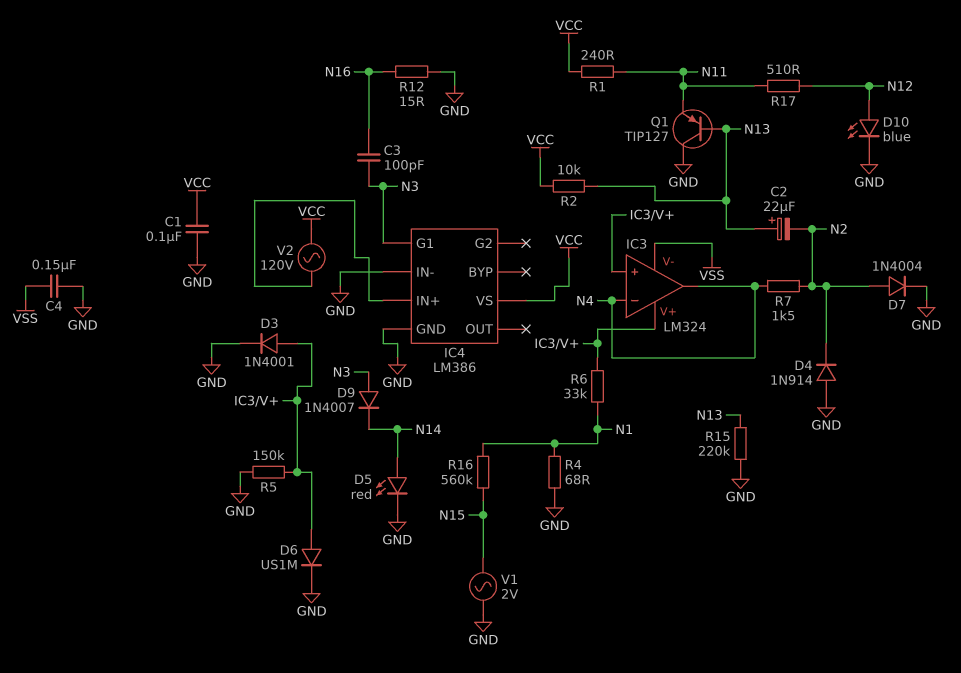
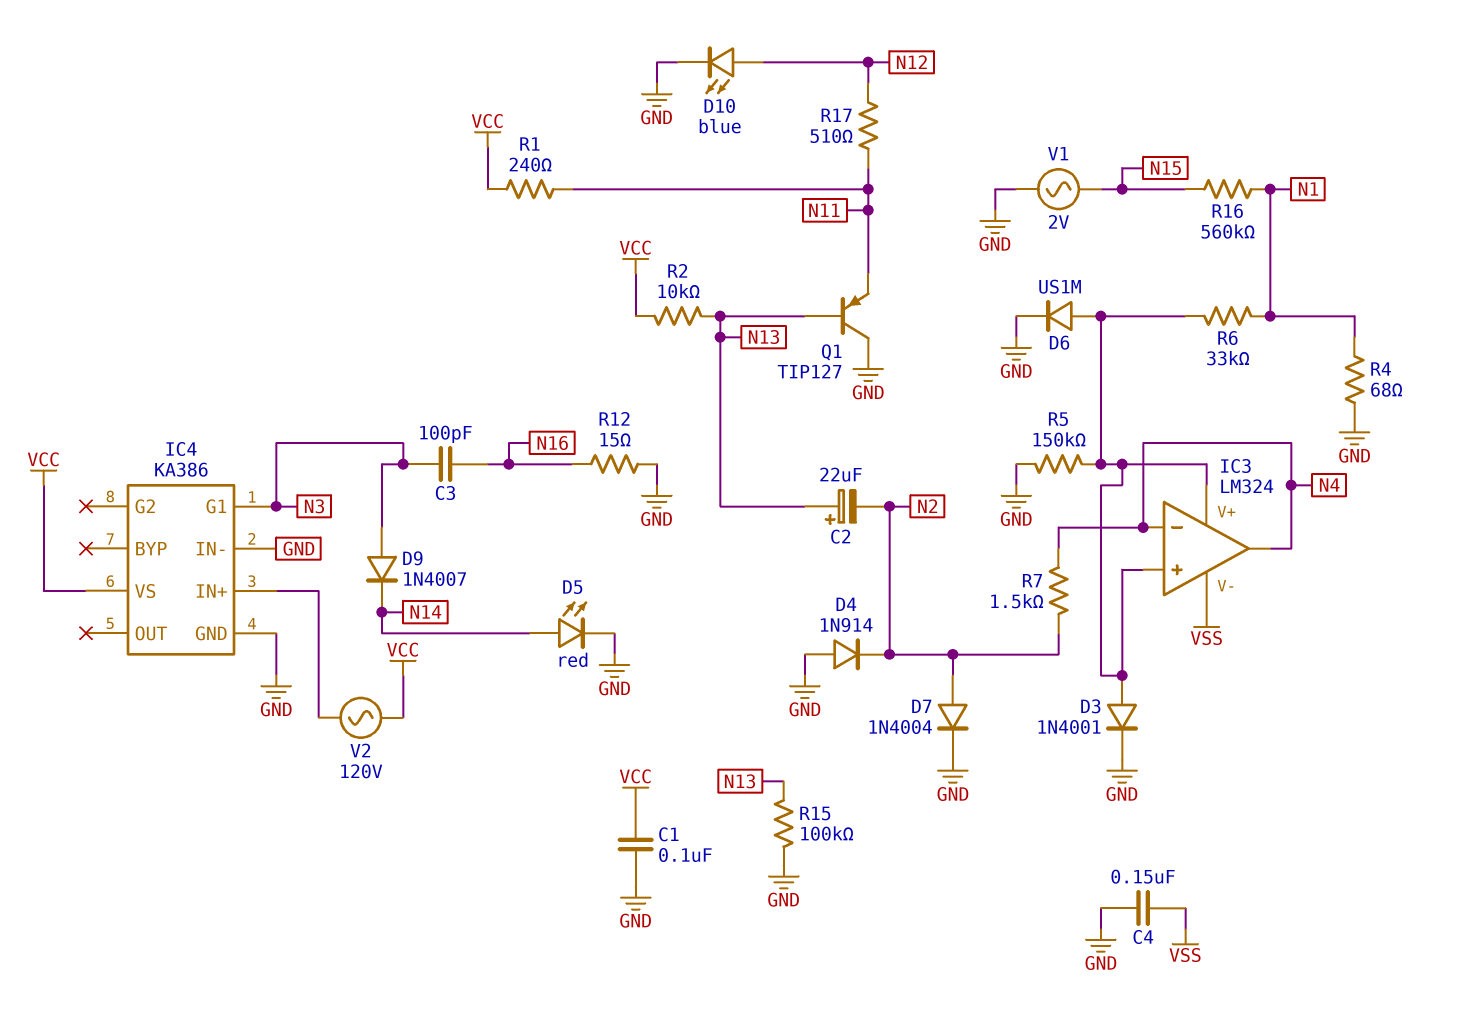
IC4: LM386 -> KA386
R15: 220k (GND, N13) -> 100k (GND, N13)

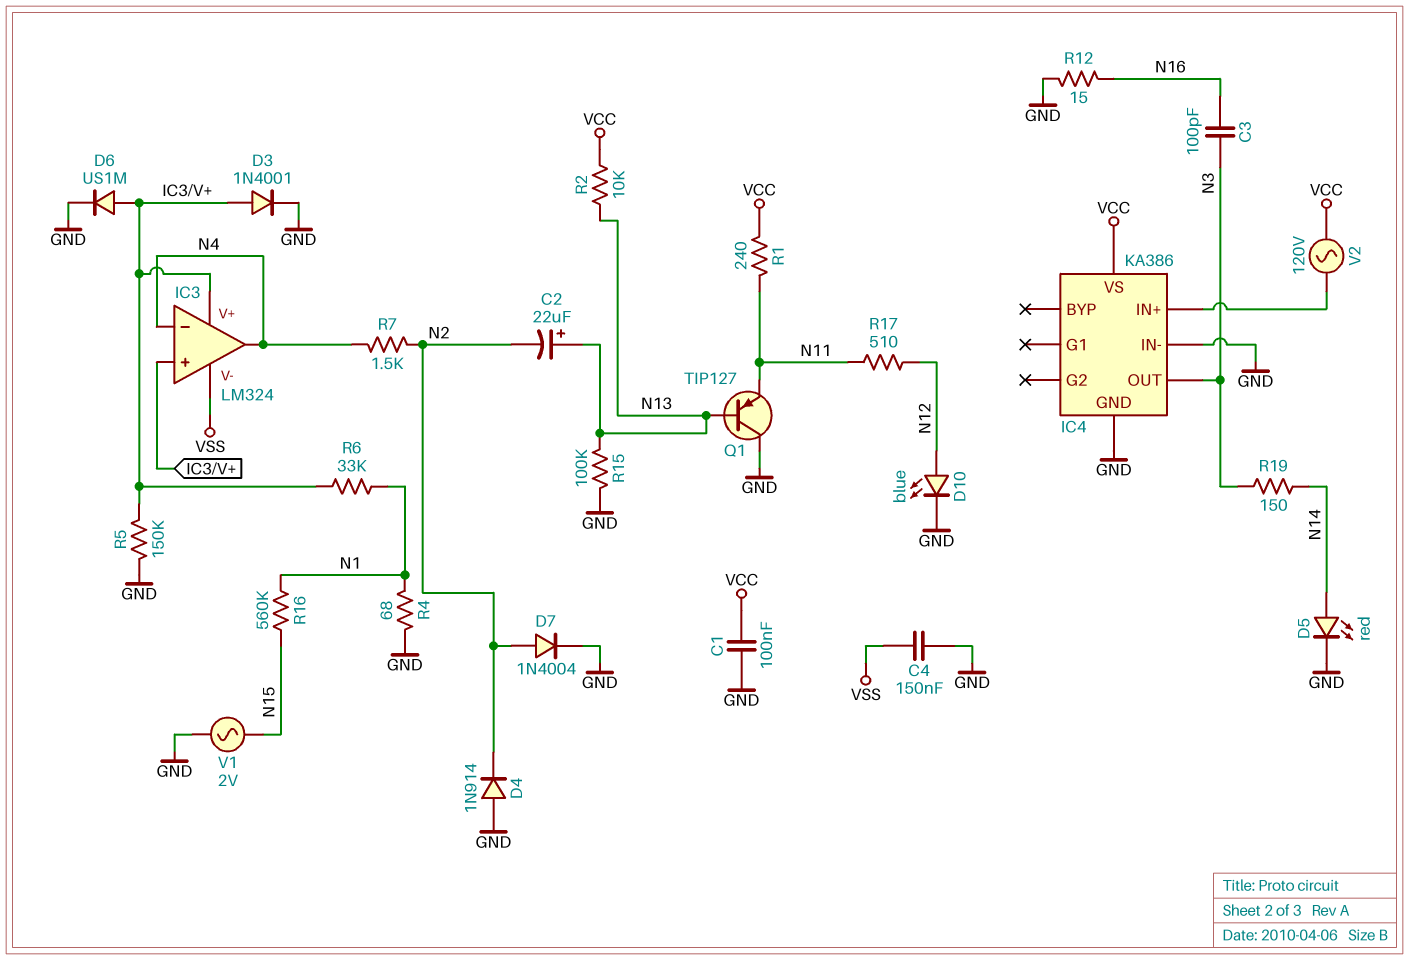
D9: diode 1N4007 (A N3, K N14) -> none
IC4 pin G1: N3 -> none
IC4 pin OUT: none -> N3
R19: none -> 150 (N3, N14)

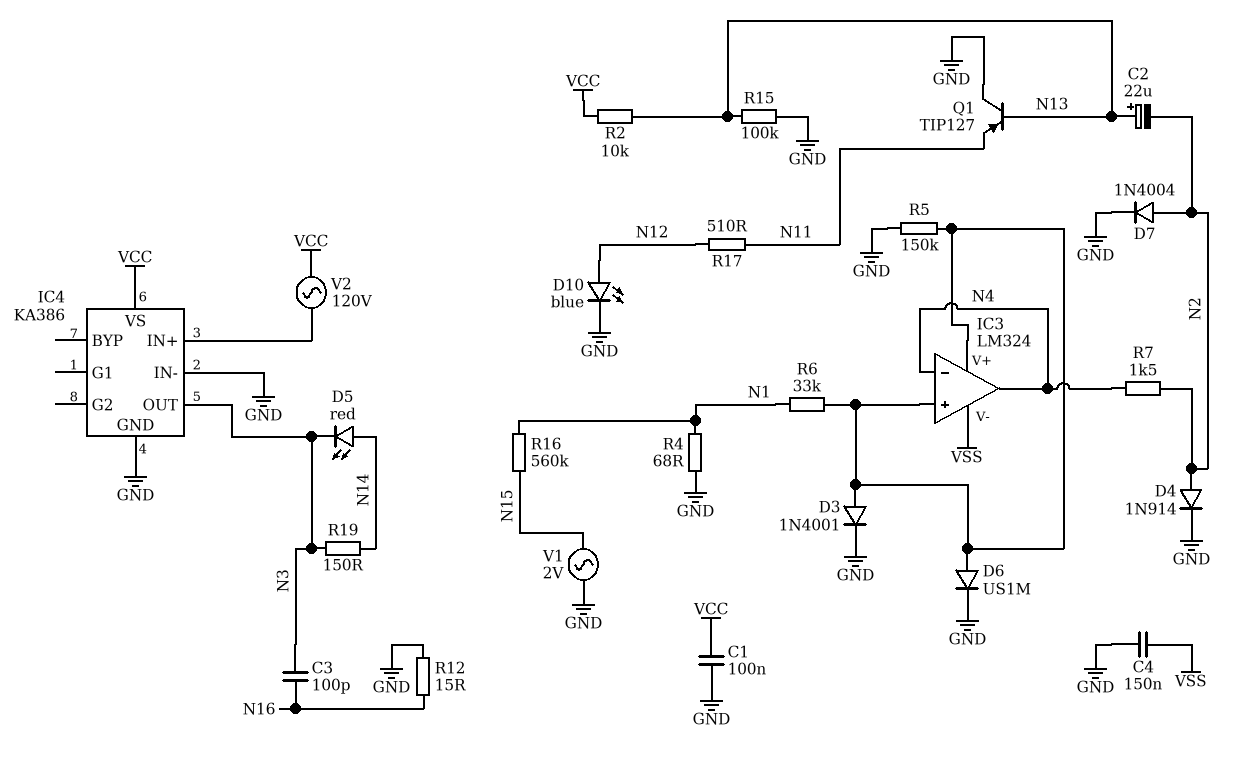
D4: diode 1N914 (A GND, K N2) -> diode 1N914 (A N2, K GND)
D5: LED red (A N14, K GND) -> LED red (A N14, K N3)
R1: 240 (N11, VCC) -> none

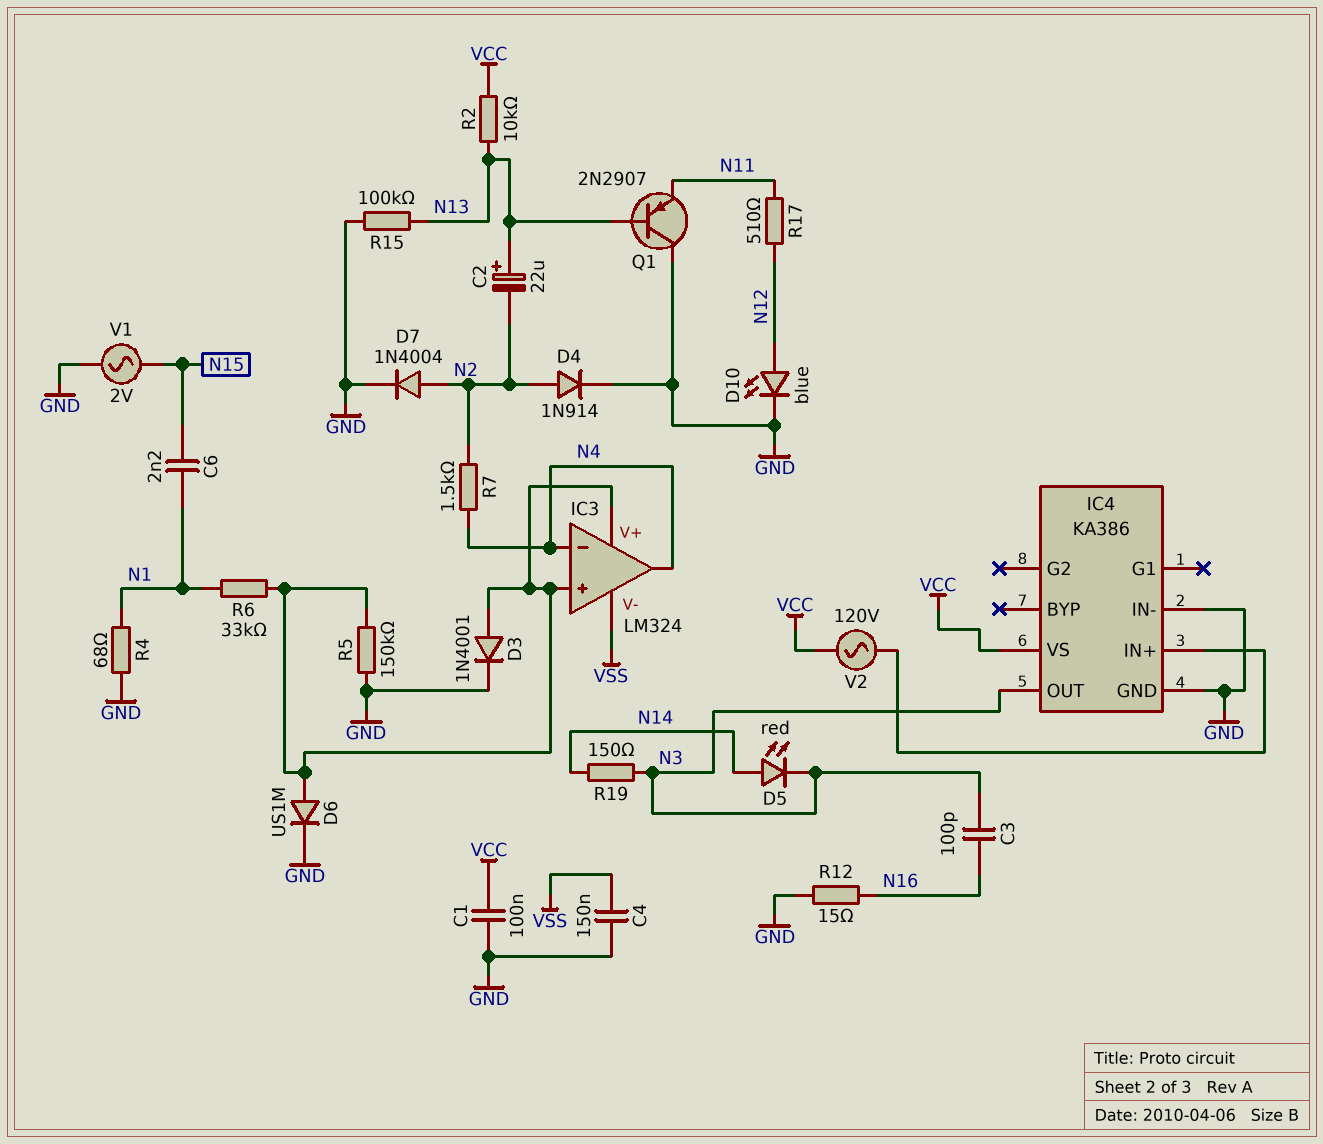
C6: none -> 2.2nF (N1, N15)
Q1: PNP TIP127 (B N13, C GND, E N11) -> PNP 2N2907 (B N13, C GND, E N11)
R16: 560k (N1, N15) -> none

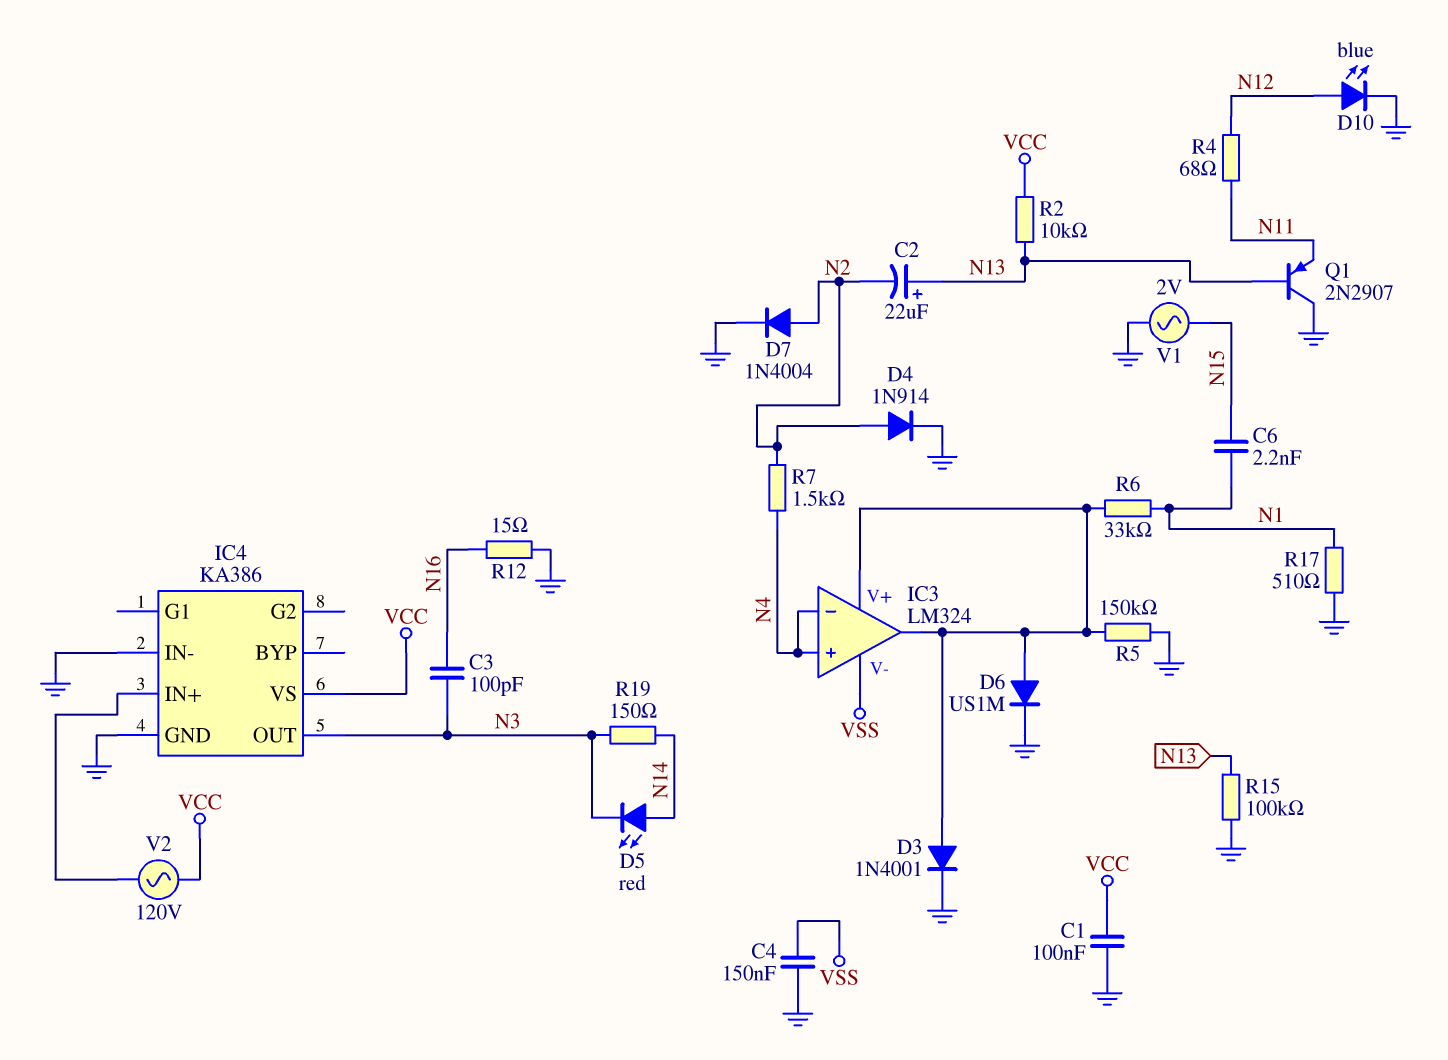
IC3 pin in+: IC3/V+ -> N4
IC3 pin out: N4 -> IC3/V+
R4: 68 (GND, N1) -> 68 (N11, N12)
R17: 510 (N11, N12) -> 510 (GND, N1)

